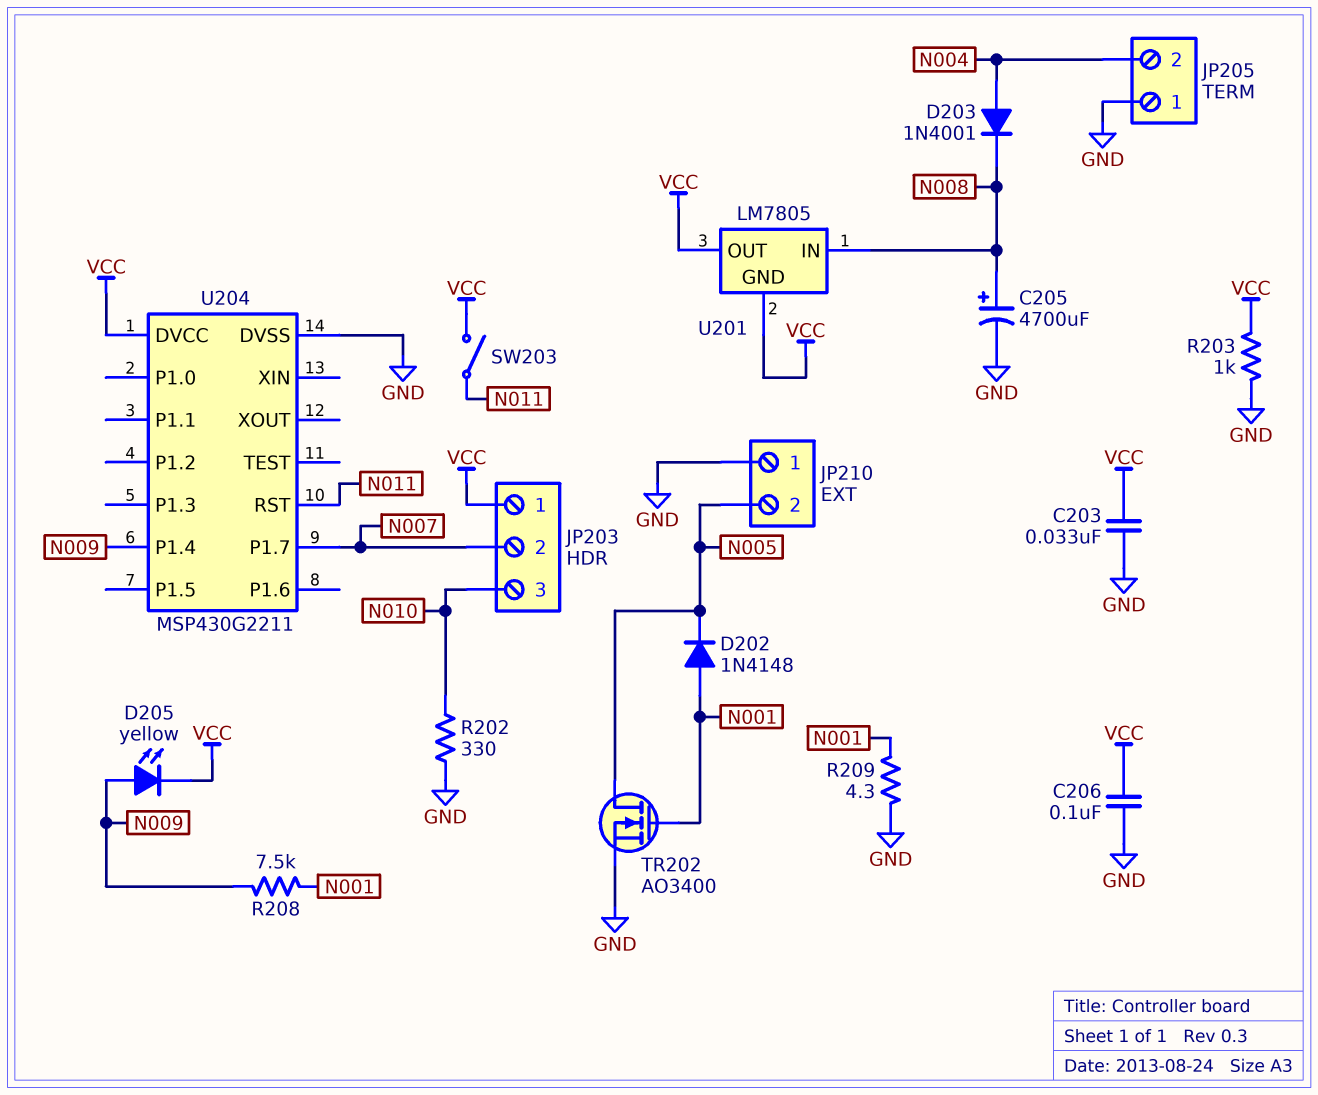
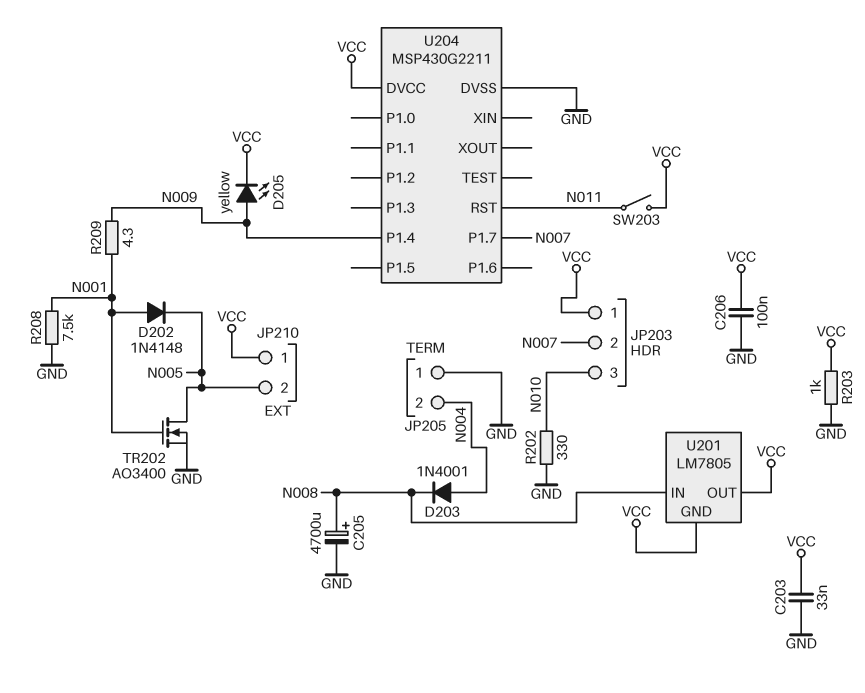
JP210 pin 1: GND -> VCC
R208: 7.5k (N001, N009) -> 7.5k (GND, N001)
R209: 4.3 (GND, N001) -> 4.3 (N001, N009)

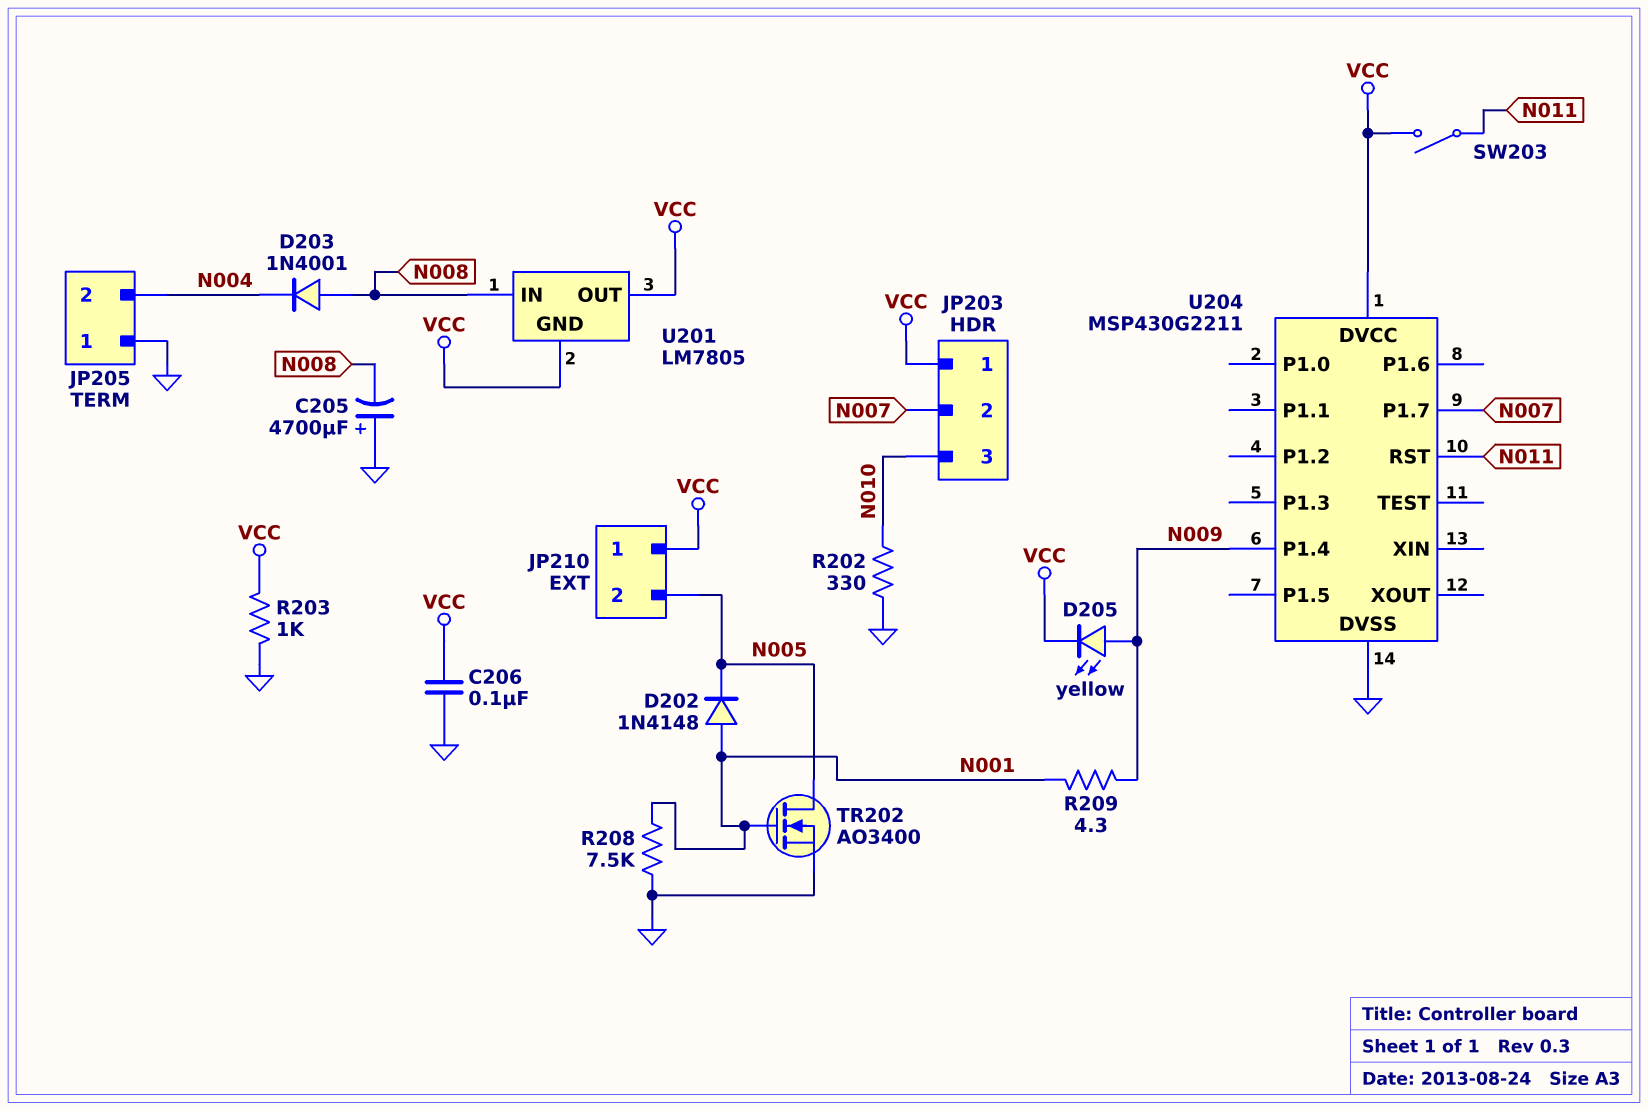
C203: 33nF (GND, VCC) -> none
C205: 4700uF (plus N008, minus GND) -> 4700uF (plus GND, minus N008)
D203: diode 1N4001 (A N004, K N008) -> diode 1N4001 (A N008, K N004)

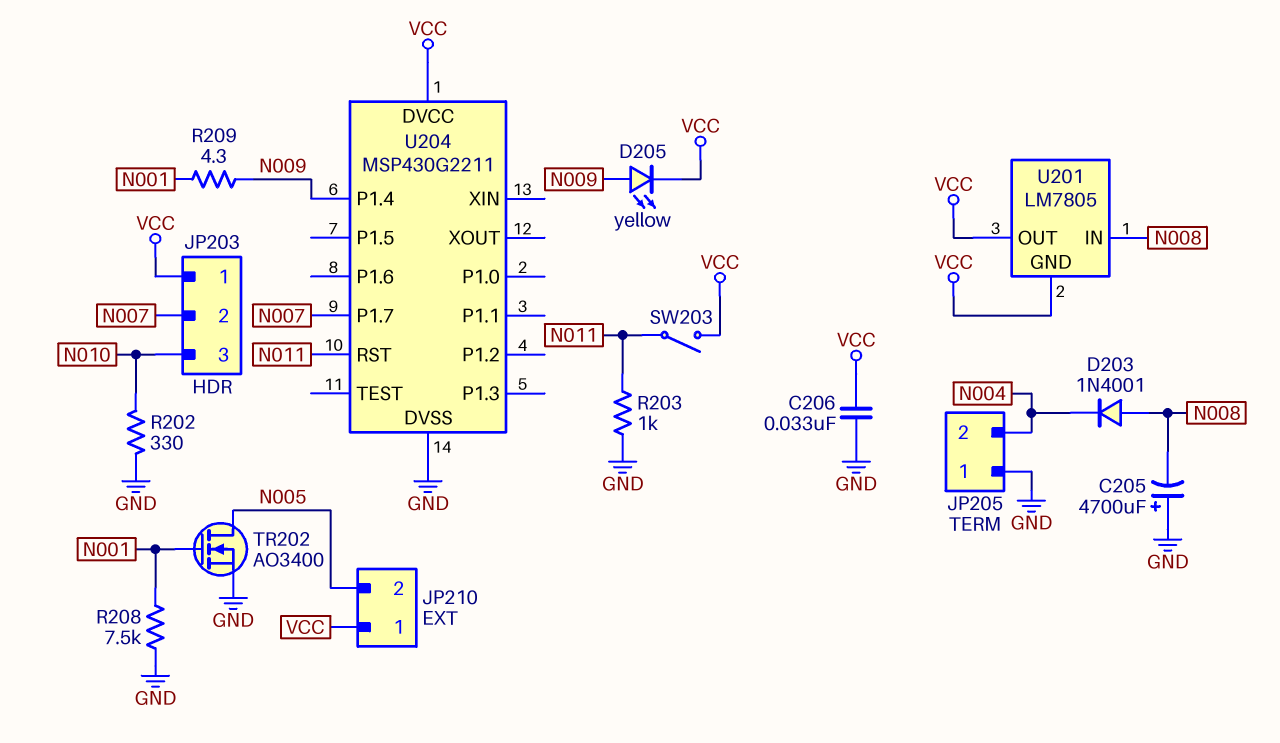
C206: 100nF (GND, VCC) -> 33nF (GND, VCC)
D202: diode 1N4148 (A N001, K N005) -> none
R203: 1k (GND, VCC) -> 1k (GND, N011)

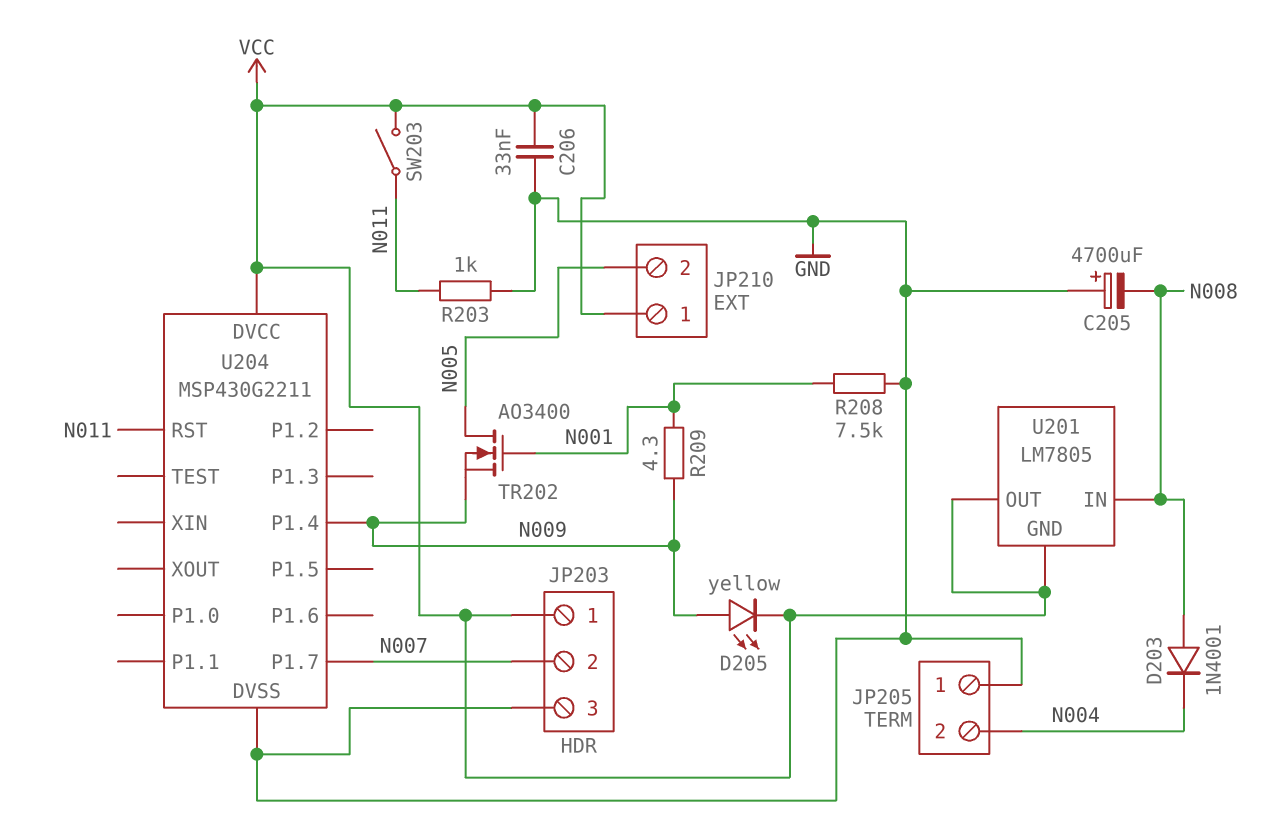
JP203 pin 3: N010 -> GND
R202: 330 (GND, N010) -> none
TR202: NMOS AO3400 (G N001, D N005, S GND) -> NMOS AO3400 (G N001, D N005, S N009)

